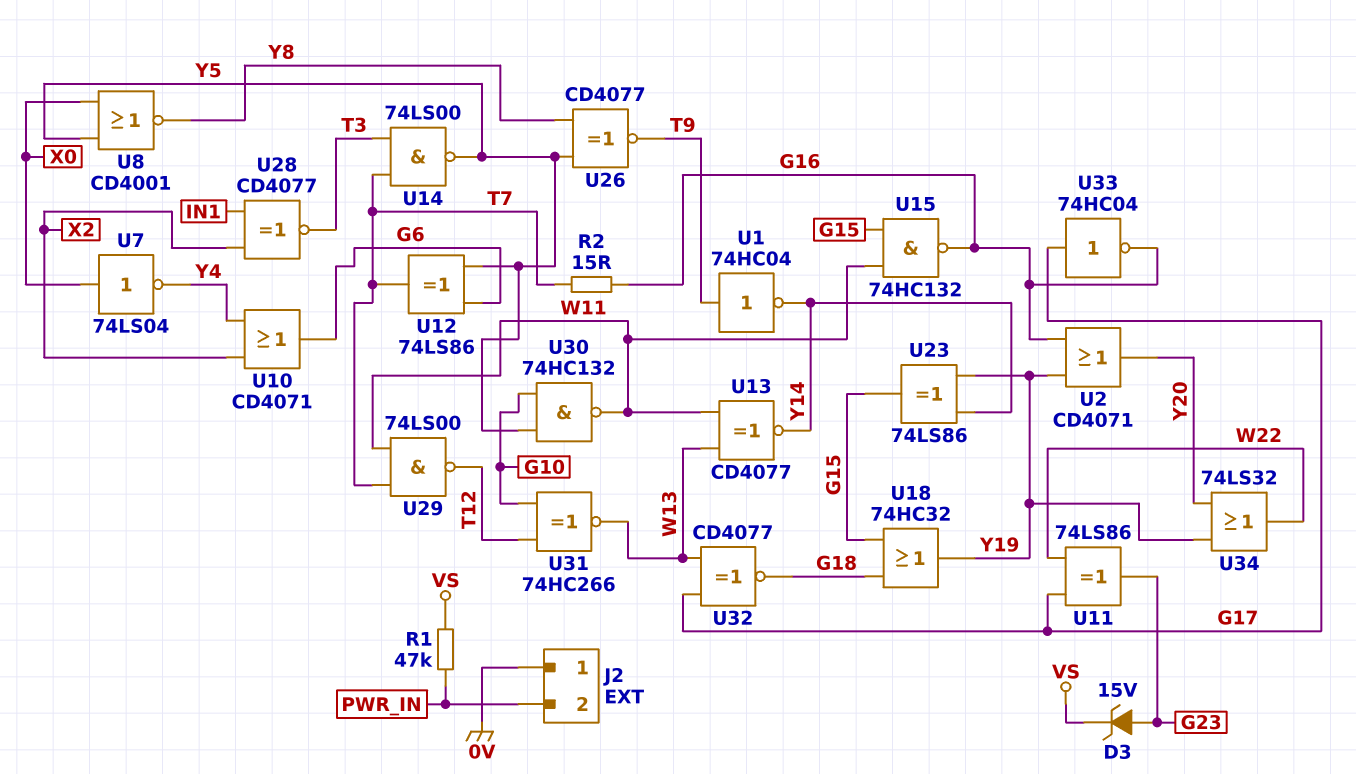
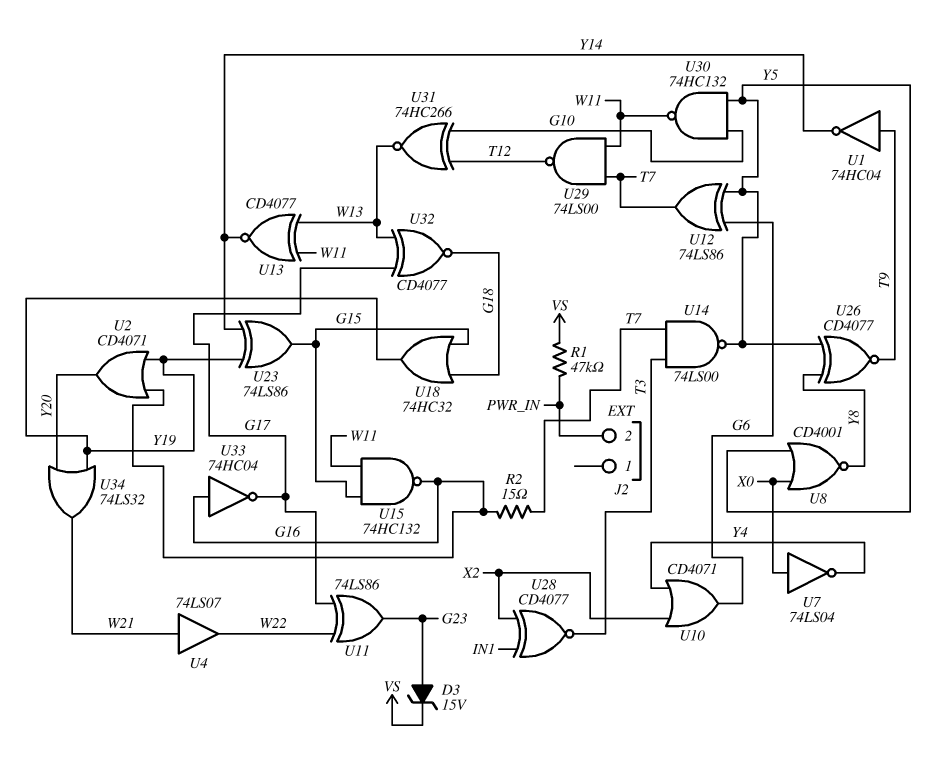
J2 pin 1: 0V -> none
U4: none -> buffer 74LS07 (in W21, out W22)
U33: NOT 74HC04 (in G17, out G16) -> NOT 74HC04 (in G16, out G17)
U34: OR 74LS32 (in Y19, in Y20, out W22) -> OR 74LS32 (in Y19, in Y20, out W21)

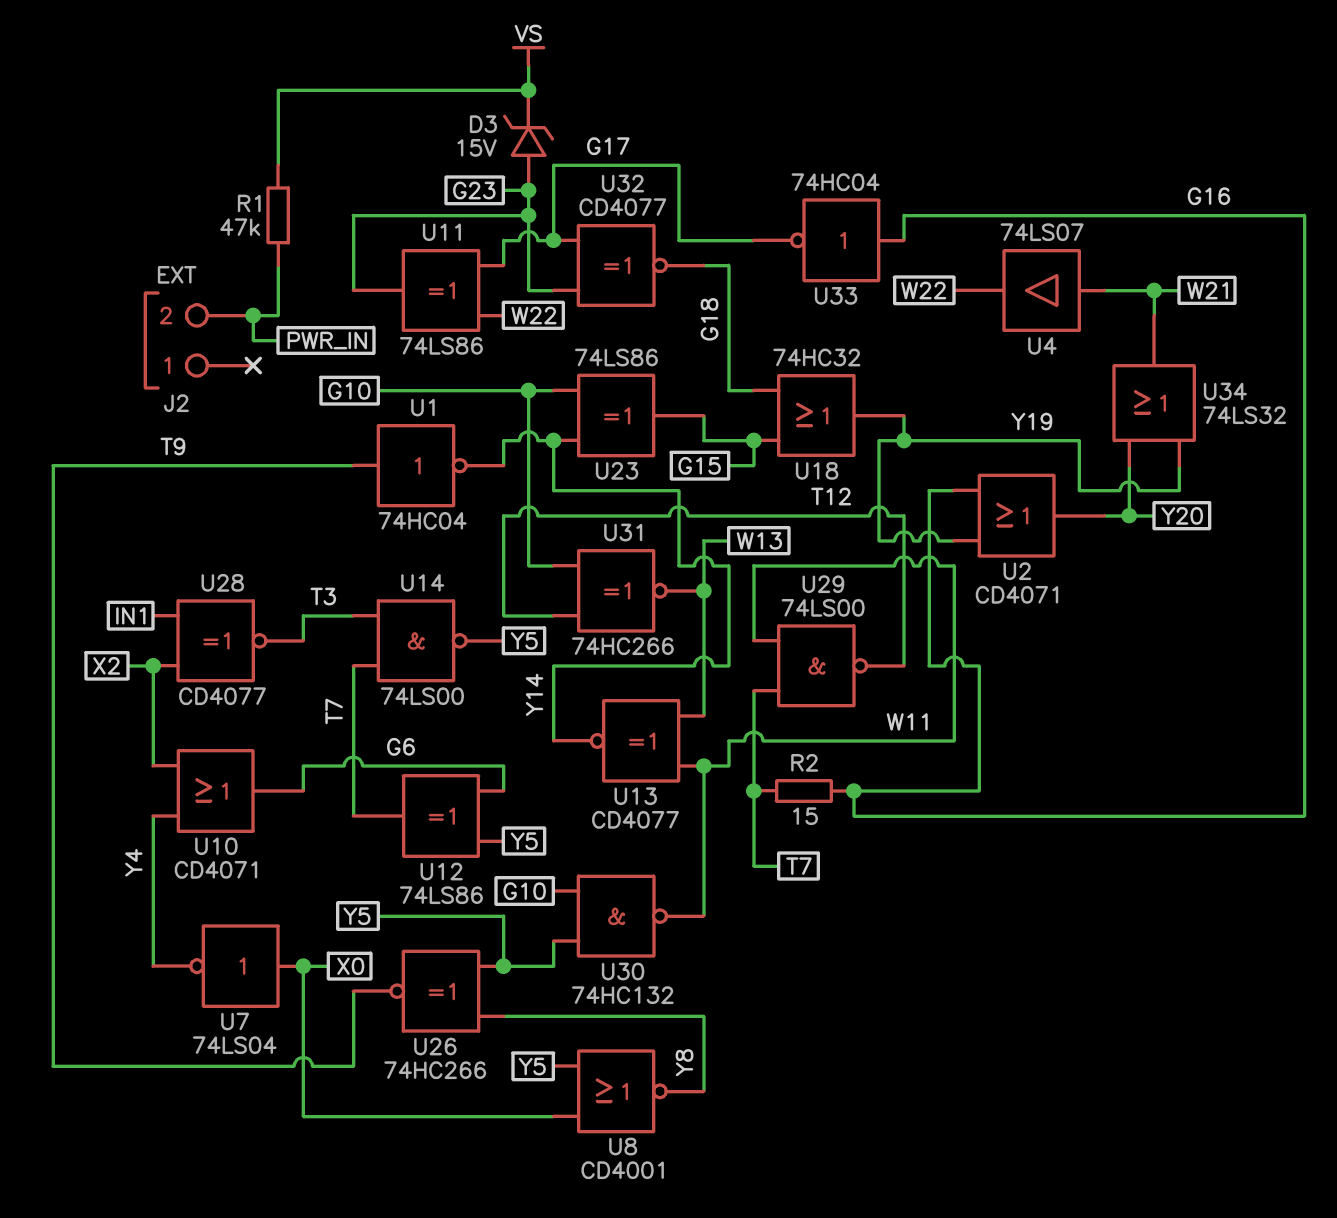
U15: NAND 74HC132 (in G15, in W11, out G16) -> none
U23: XOR 74LS86 (in Y14, in Y19, out G15) -> XOR 74LS86 (in G10, in Y14, out G15)
U26: XNOR CD4077 (in Y5, in Y8, out T9) -> XNOR 74HC266 (in Y5, in Y8, out T9)
U32: XNOR CD4077 (in G17, in W13, out G18) -> XNOR CD4077 (in G17, in G23, out G18)

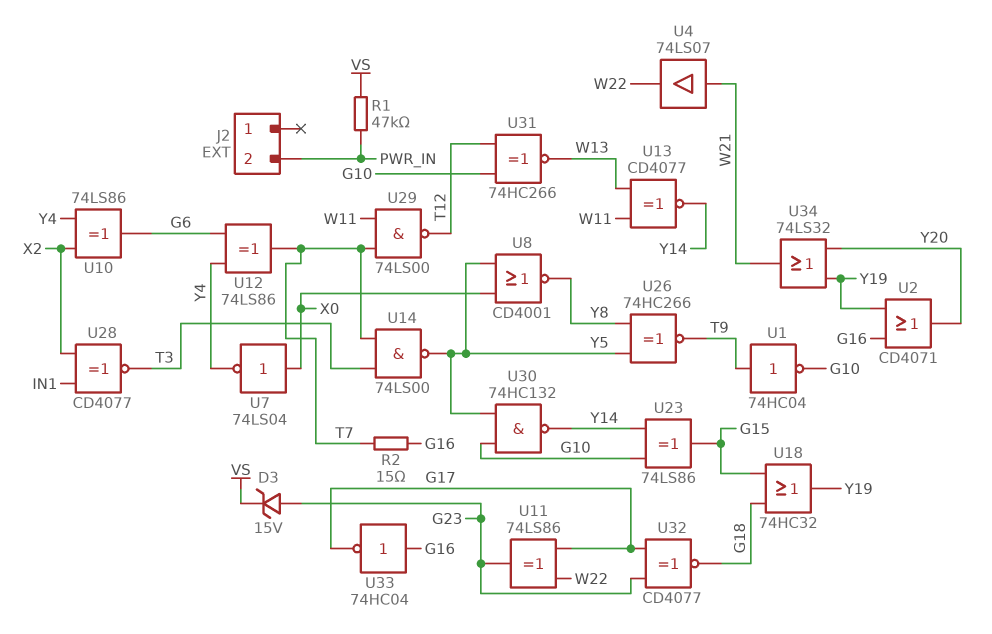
U1: NOT 74HC04 (in T9, out Y14) -> NOT 74HC04 (in T9, out G10)
U10: OR CD4071 (in X2, in Y4, out G6) -> XOR 74LS86 (in X2, in Y4, out G6)
U12: XOR 74LS86 (in G6, in Y5, out T7) -> XOR 74LS86 (in G6, in Y4, out T7)
U30: NAND 74HC132 (in G10, in Y5, out W11) -> NAND 74HC132 (in G10, in Y5, out Y14)

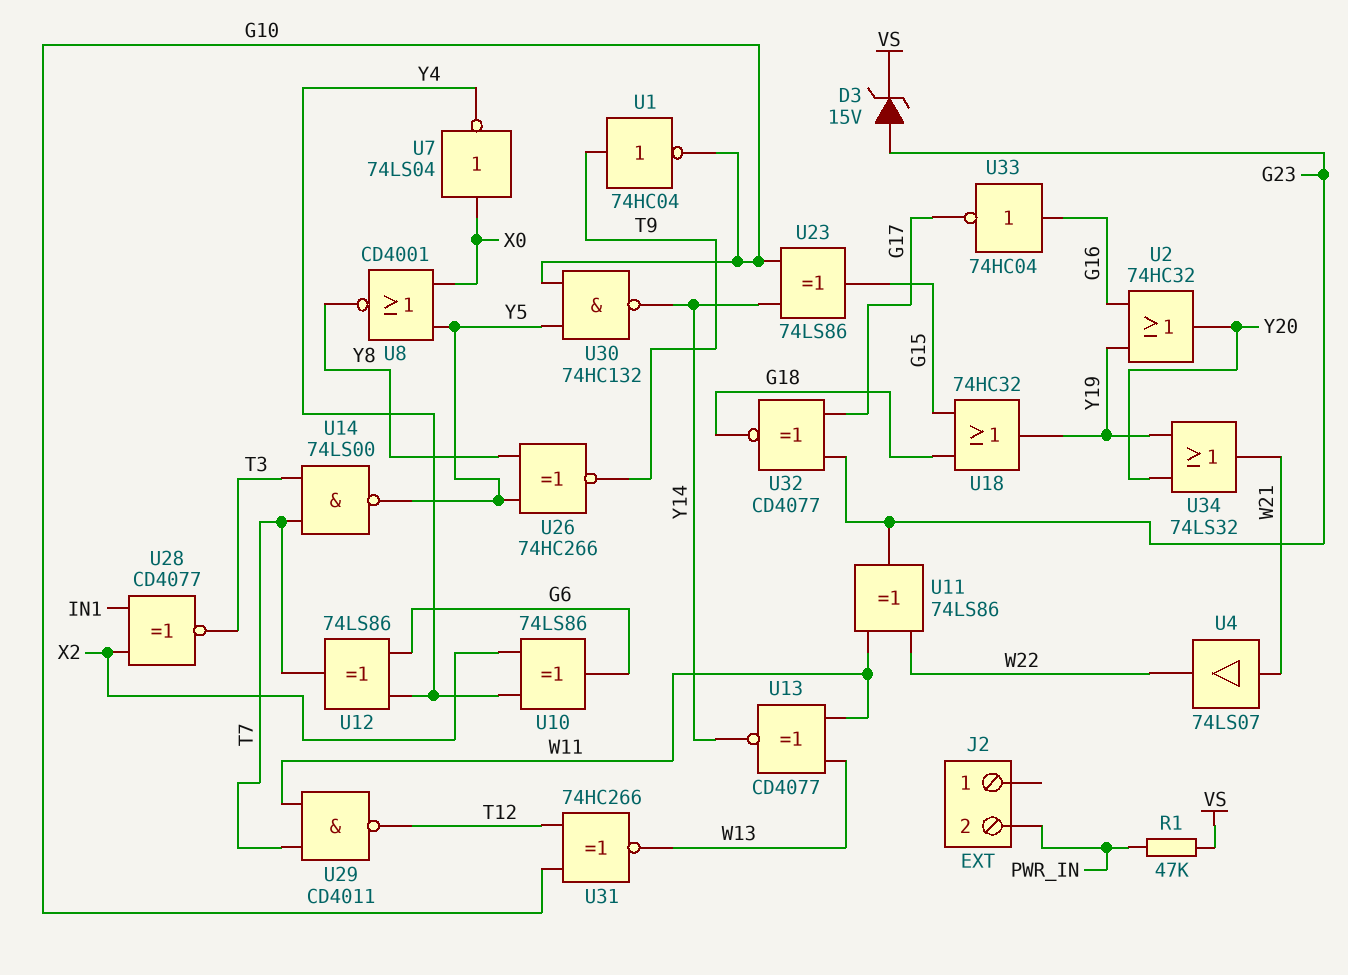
R2: 15 (G16, T7) -> none
U2: OR CD4071 (in G16, in Y19, out Y20) -> OR 74HC32 (in G16, in Y19, out Y20)
U11: XOR 74LS86 (in G17, in W22, out G23) -> XOR 74LS86 (in W11, in W22, out G23)
U29: NAND 74LS00 (in T7, in W11, out T12) -> NAND CD4011 (in T7, in W11, out T12)

